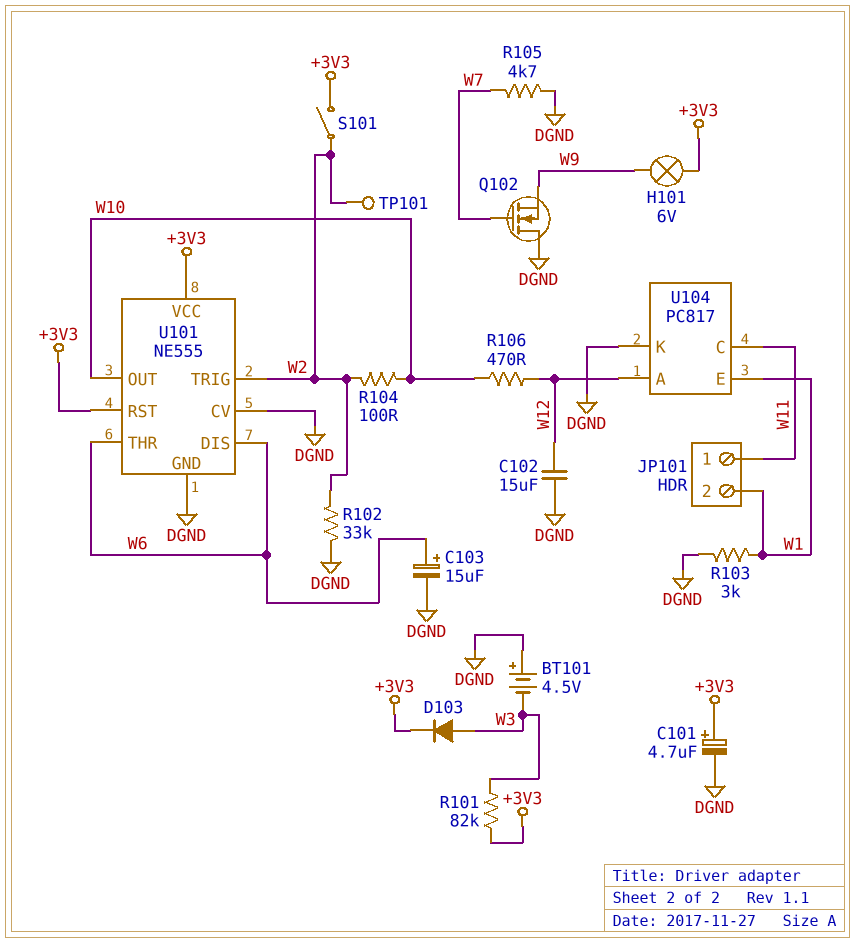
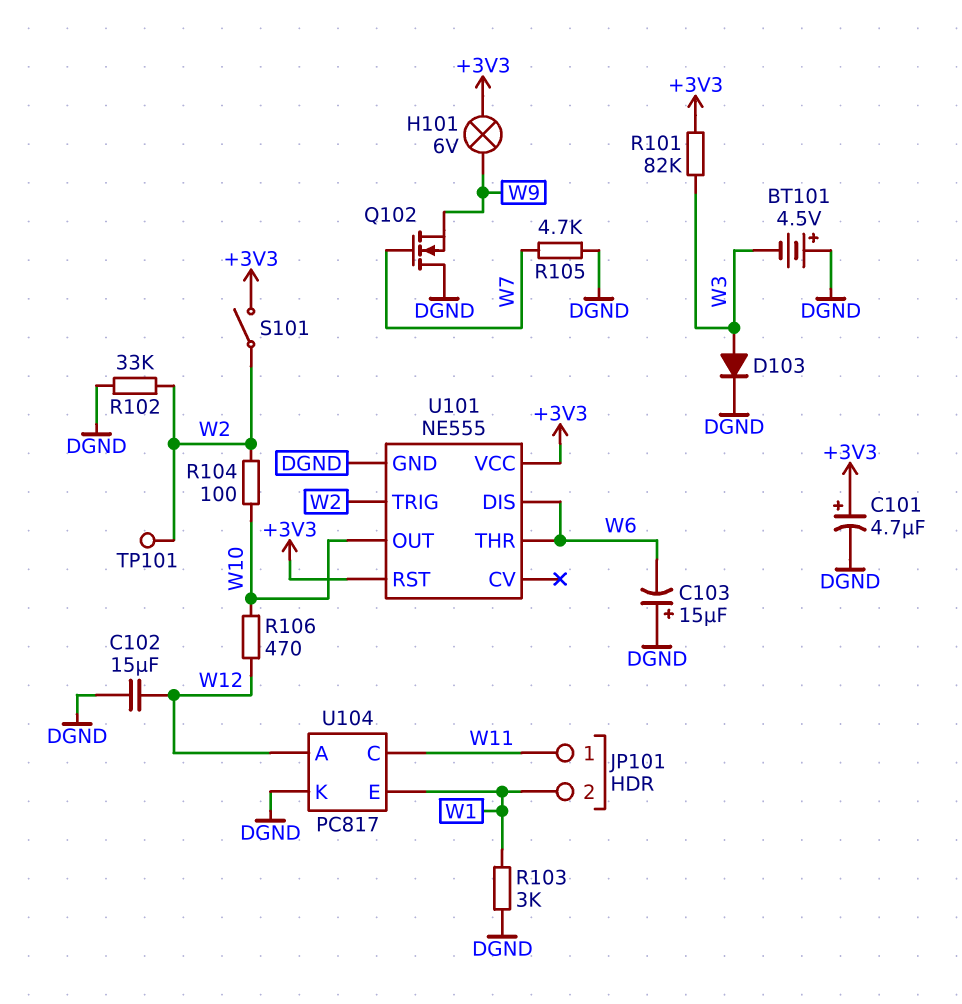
C103: 15uF (plus W6, minus DGND) -> 15uF (plus DGND, minus W6)
D103: diode (A W3, K +3V3) -> diode (A W3, K DGND)
U101 pin CV: DGND -> none

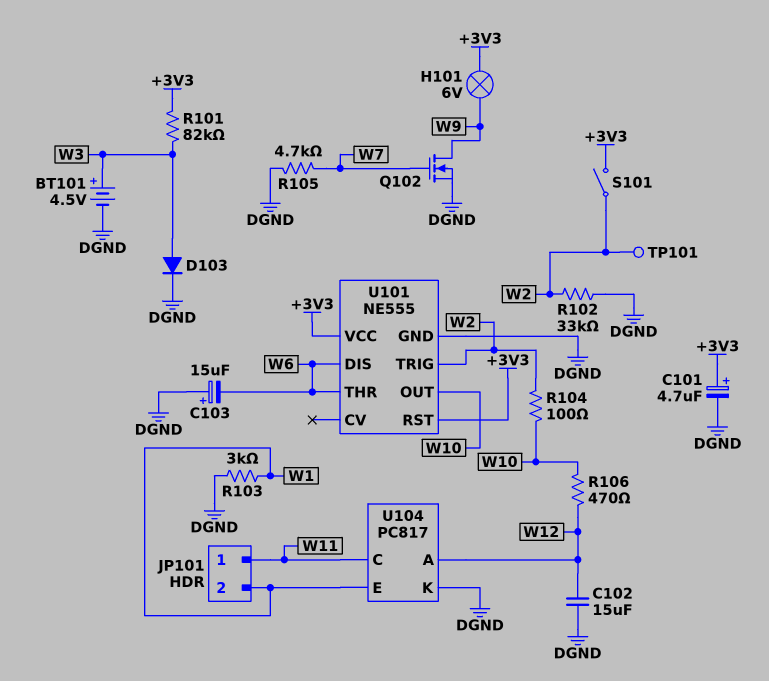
BT101: 4.5V (plus DGND, minus W3) -> 4.5V (plus W3, minus DGND)
Q102: NMOS (G W7, D DGND, S W9) -> NMOS (G W7, D W9, S DGND)

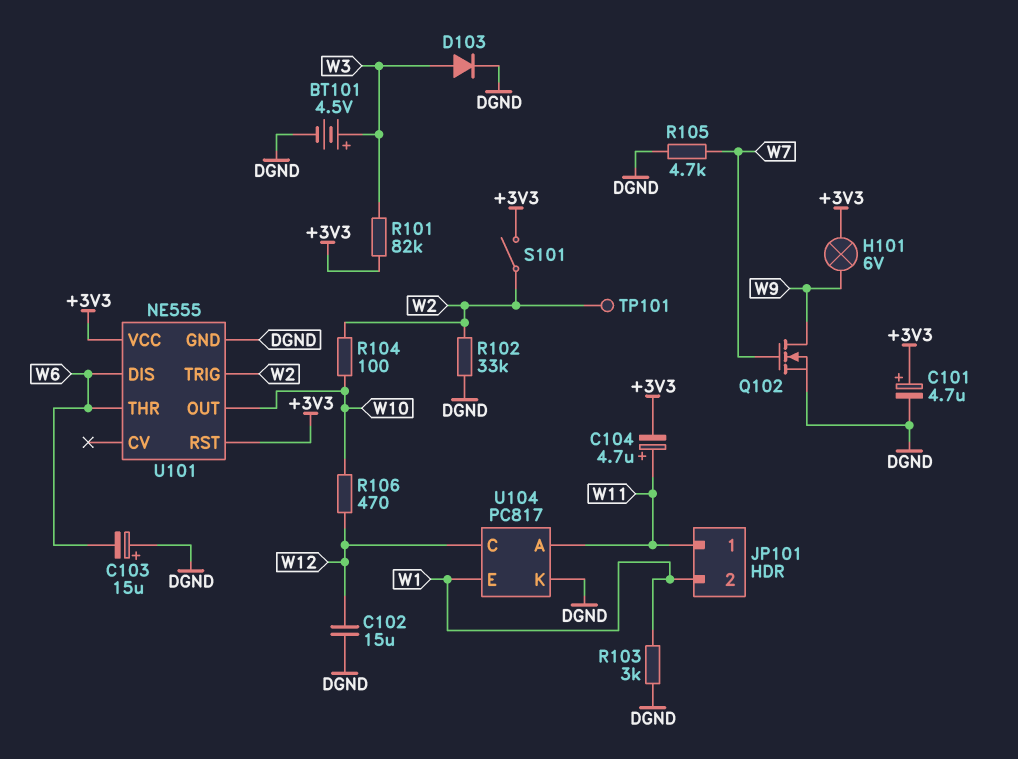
C104: none -> 4.7uF (plus W11, minus +3V3)
U104 pin A: W12 -> W11
U104 pin C: W11 -> W12

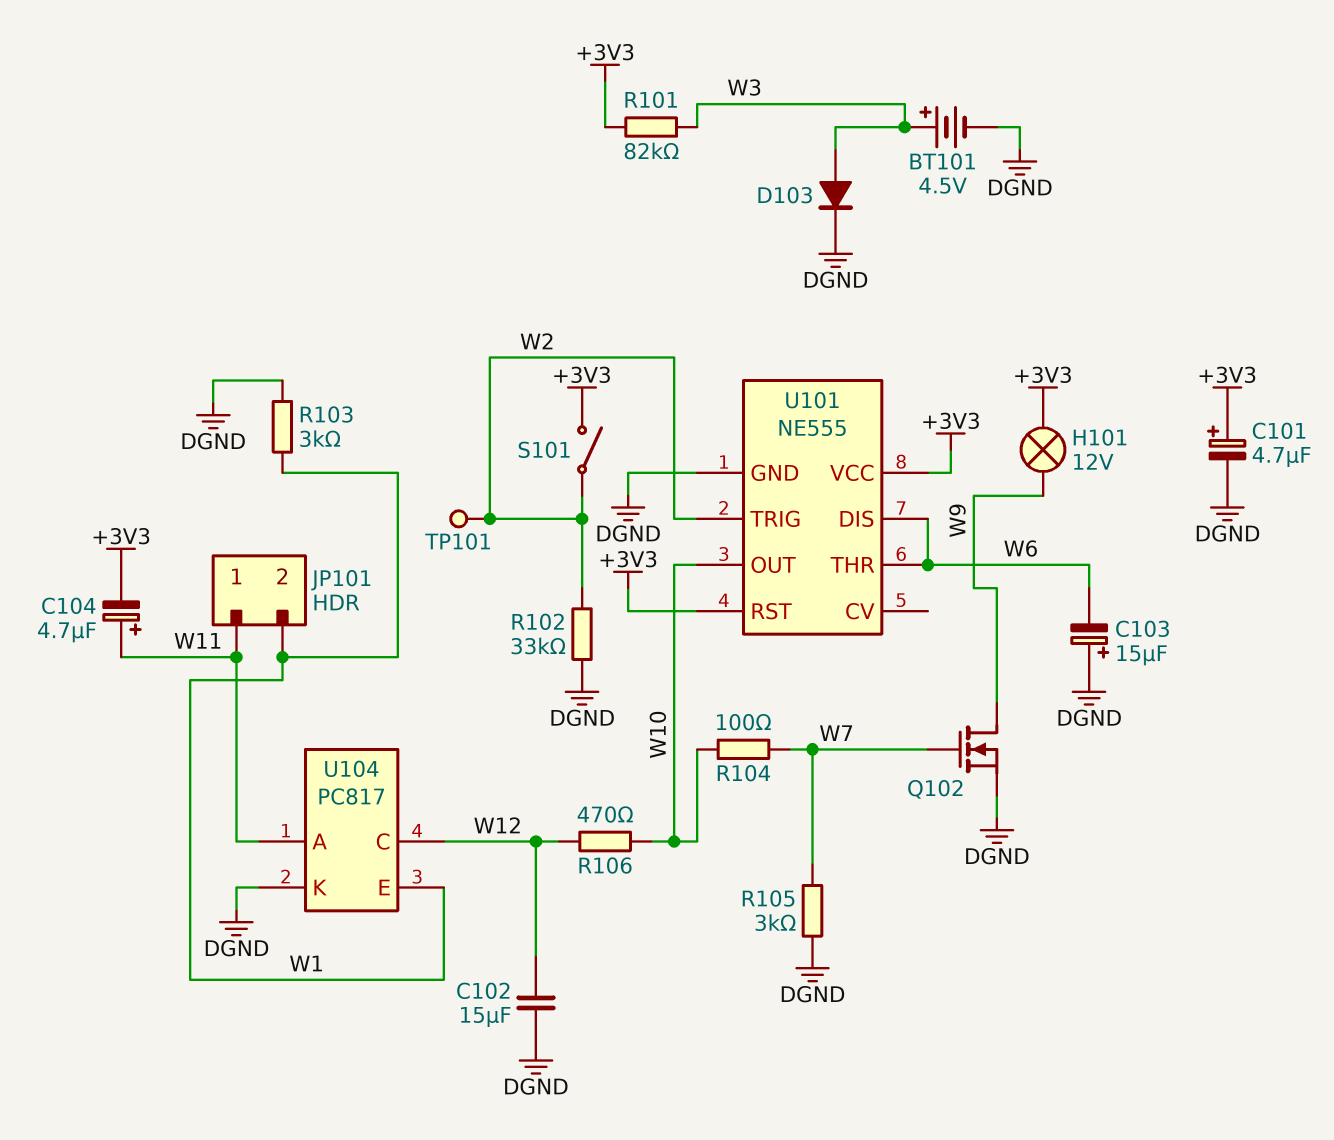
H101: lamp 6V (+3V3, W9) -> lamp 12V (+3V3, W9)
R104: 100 (W2, W10) -> 100 (W7, W10)
R105: 4.7k (DGND, W7) -> 3k (DGND, W7)

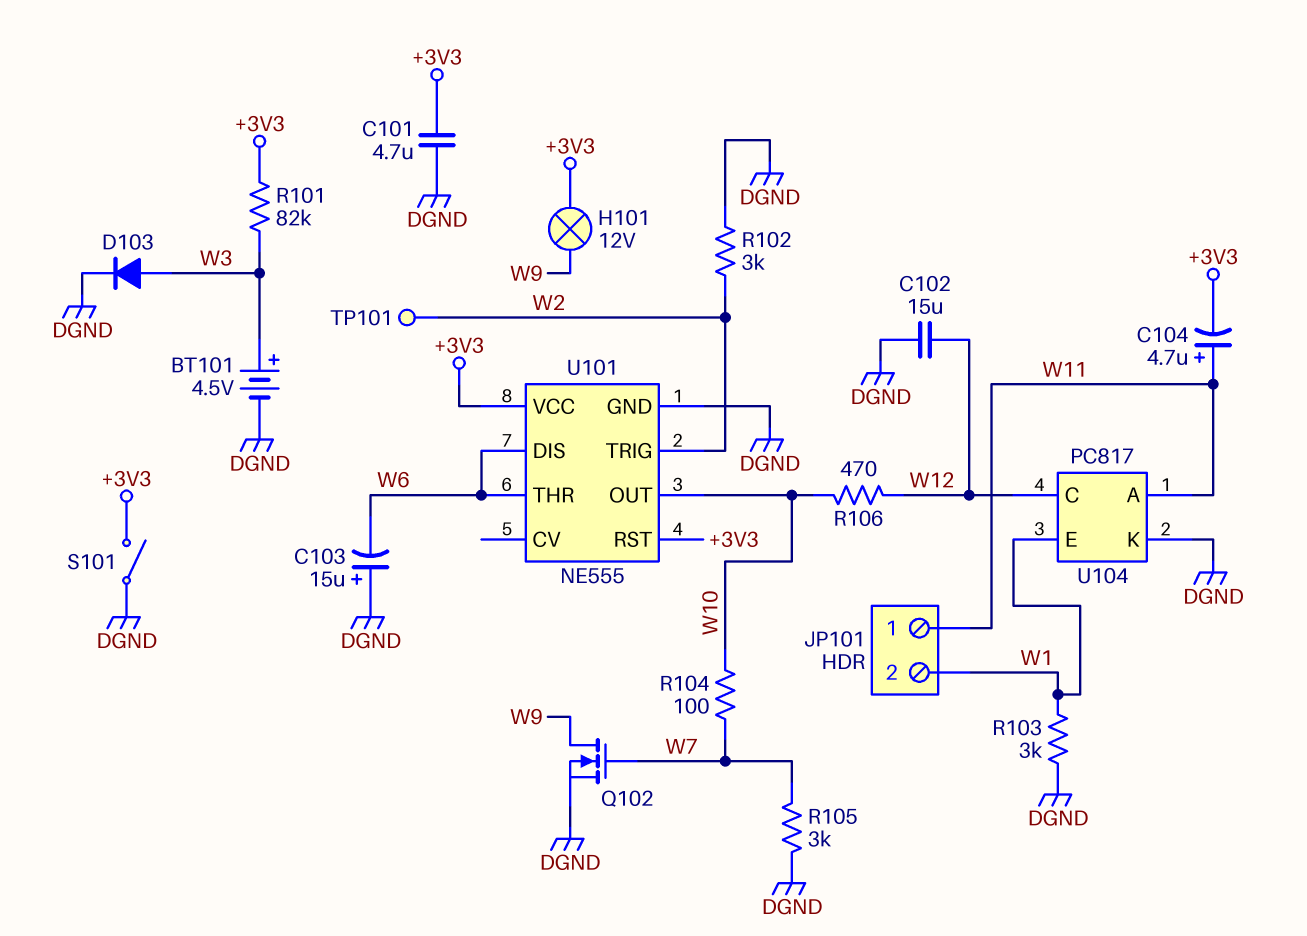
C101: 4.7uF (plus +3V3, minus DGND) -> 4.7uF (+3V3, DGND)
R102: 33k (DGND, W2) -> 3k (DGND, W2)
S101: switch (+3V3, W2) -> switch (+3V3, DGND)

